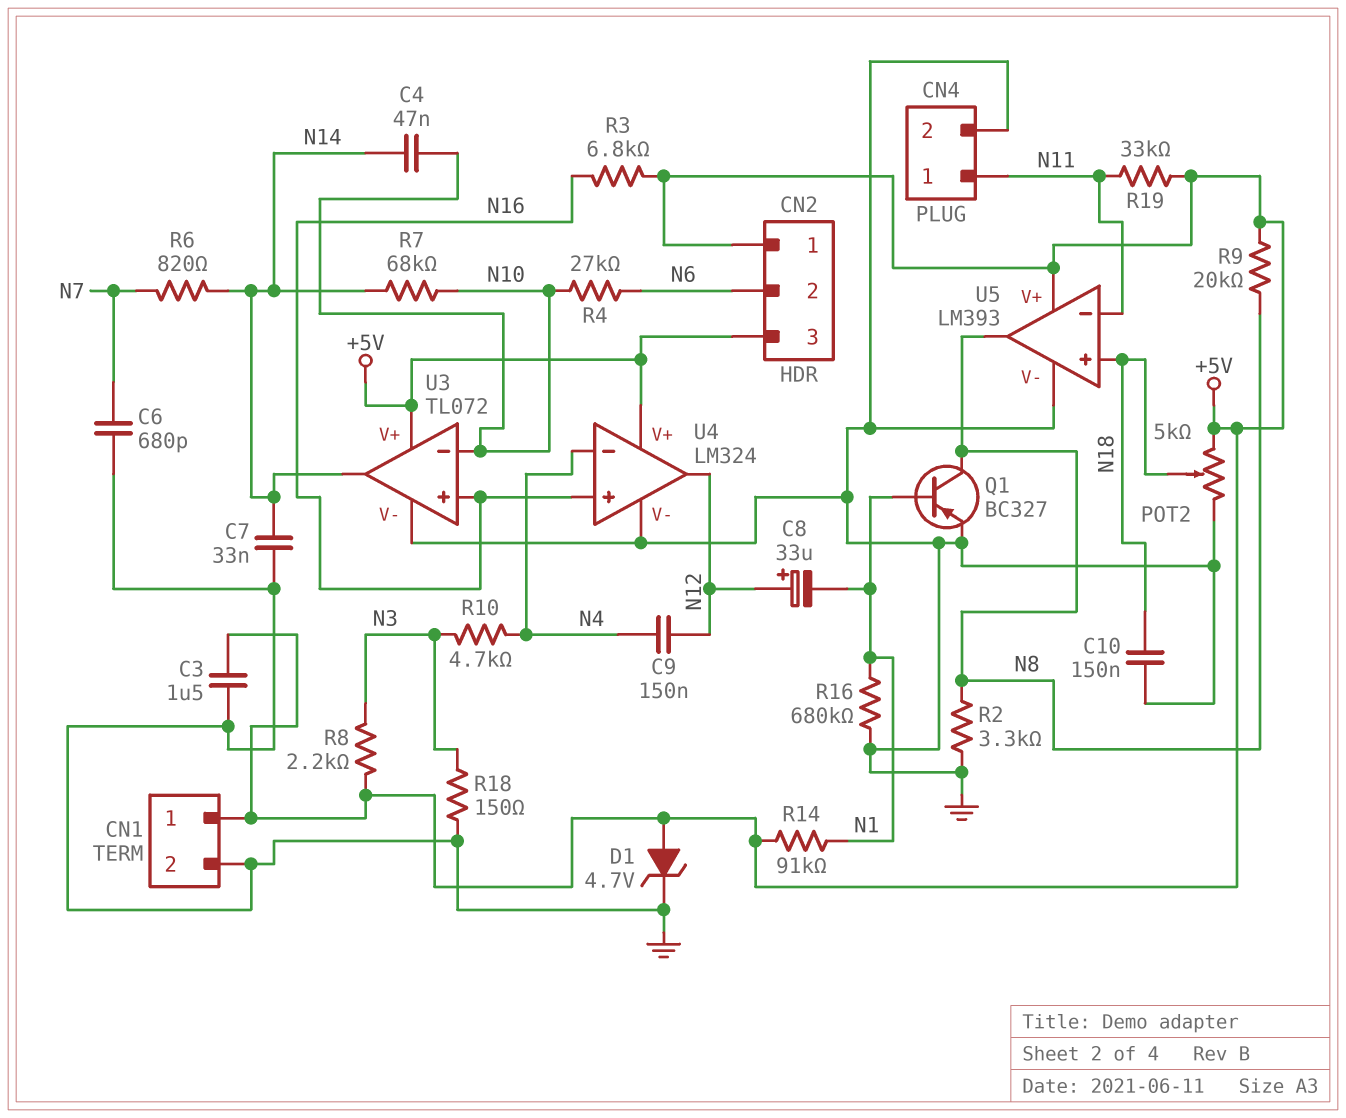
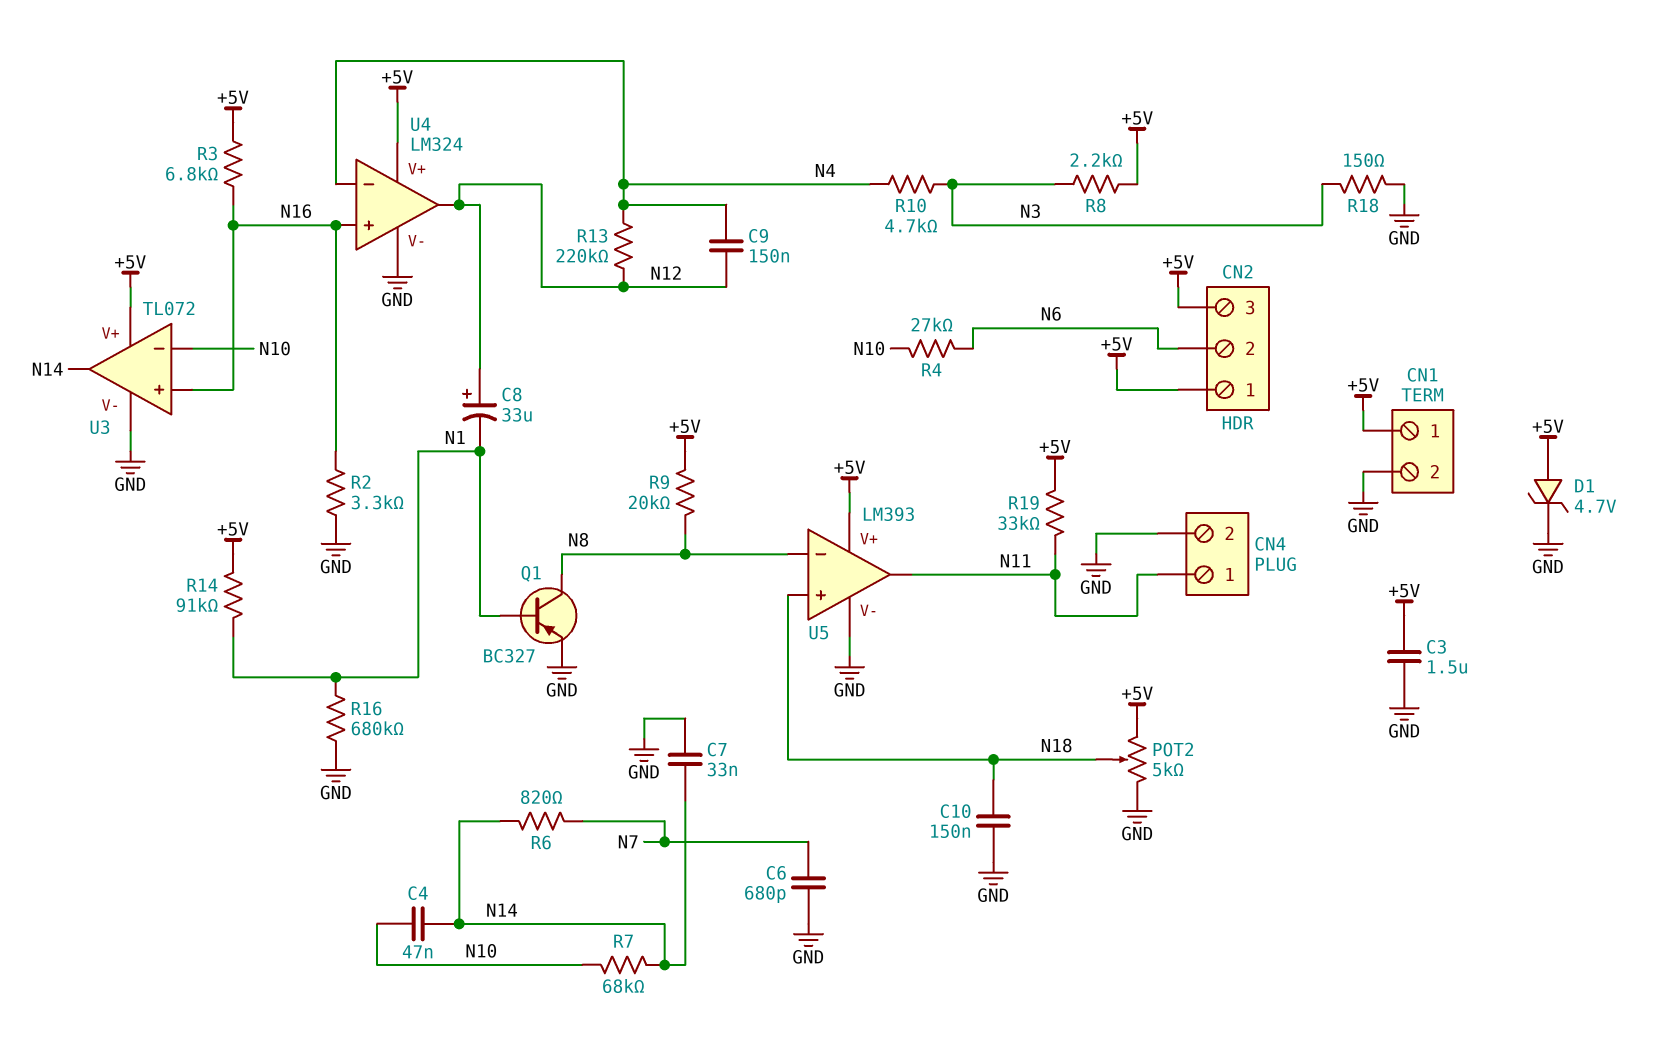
R2: 3.3k (GND, N8) -> 3.3k (GND, N16)
R13: none -> 220k (N4, N12)
U5 pin in-: N11 -> N8
U5 pin out: N8 -> N11

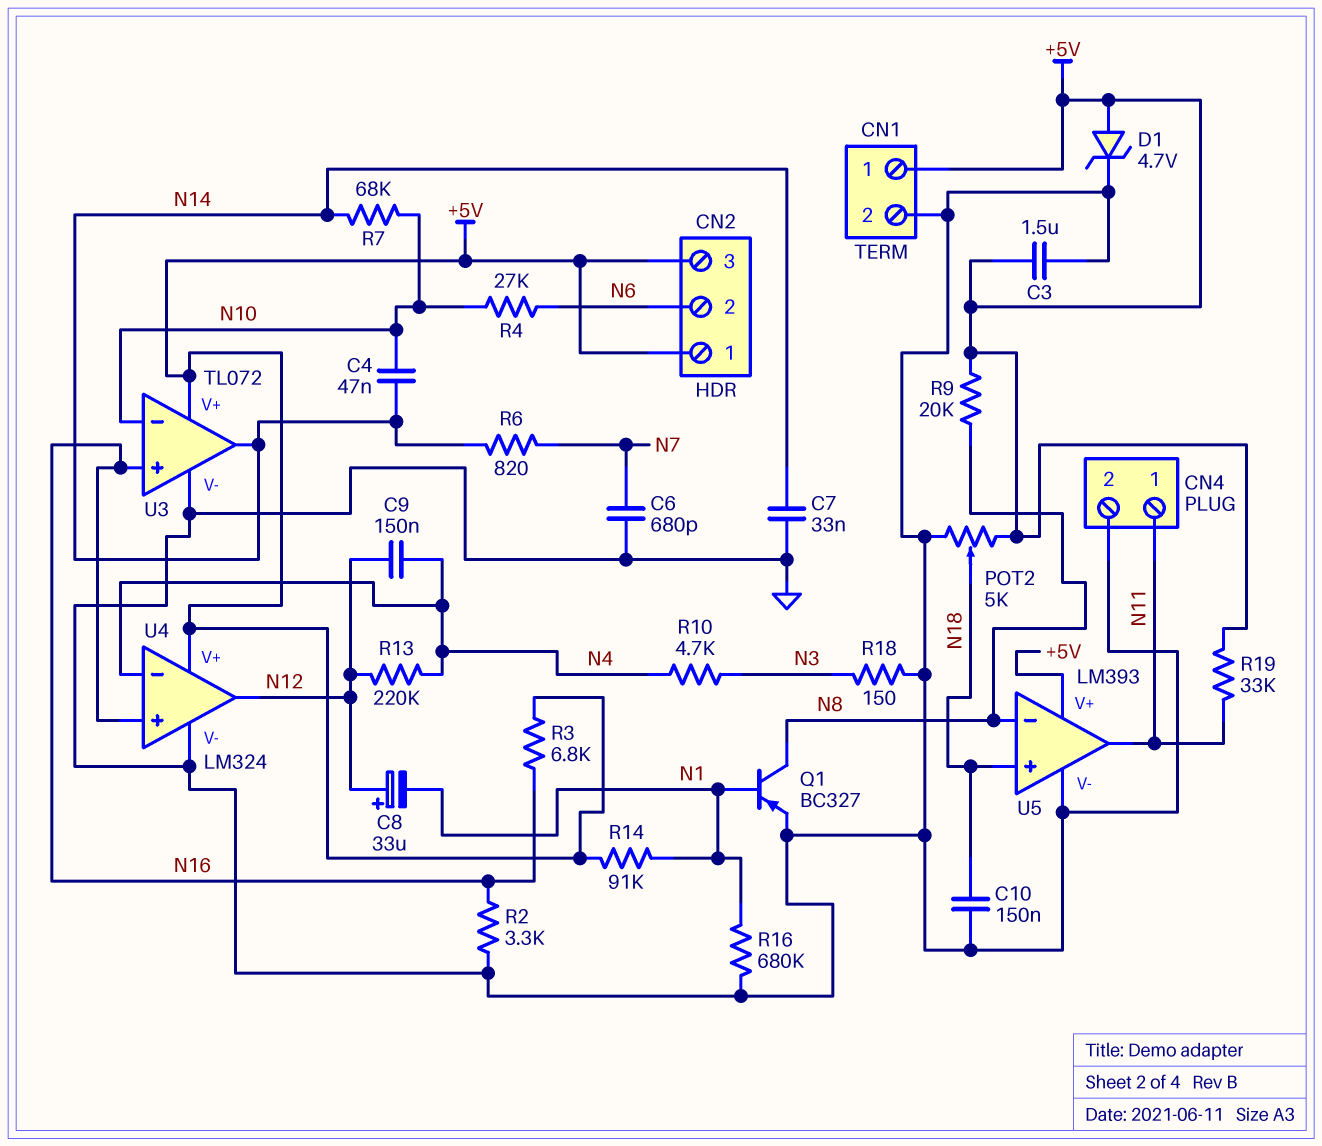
R8: 2.2k (+5V, N3) -> none

